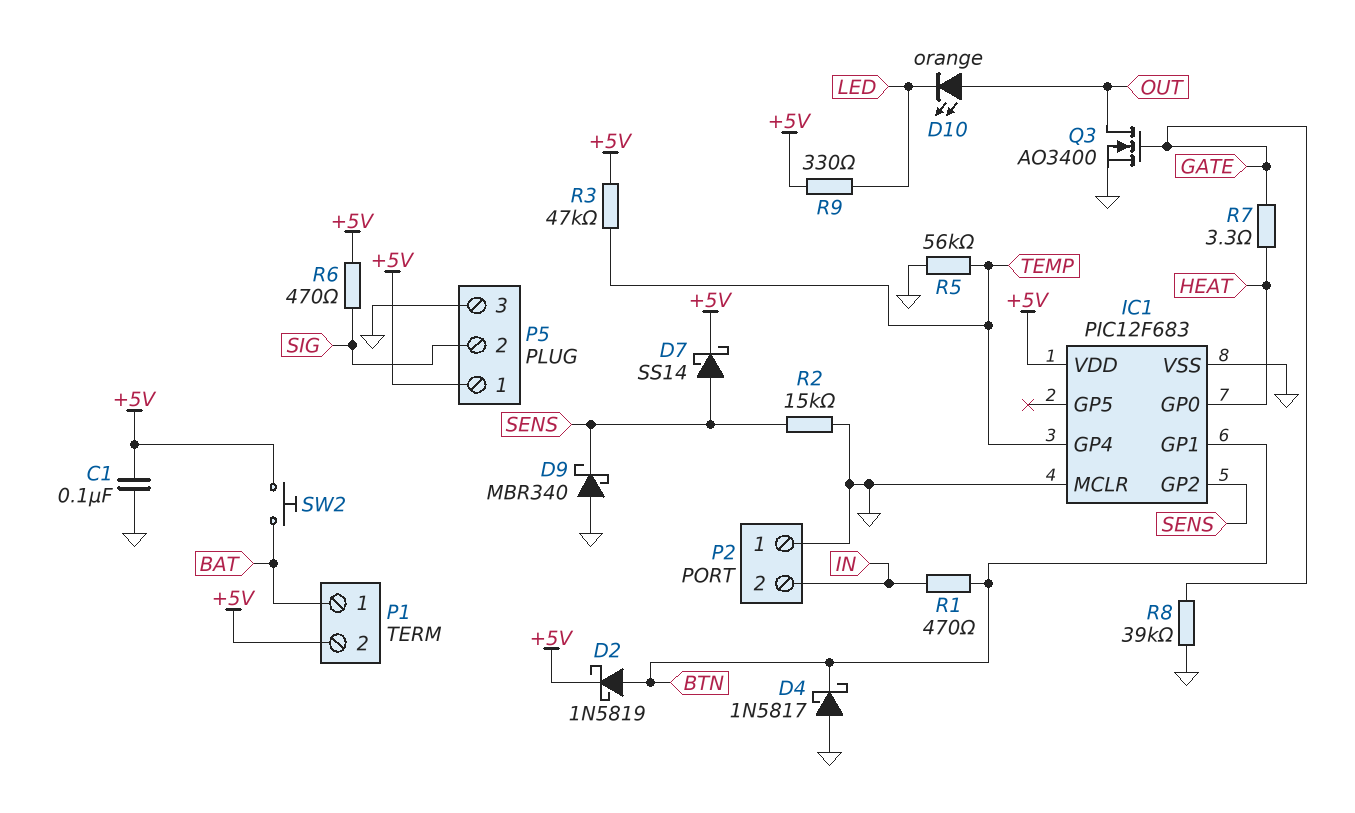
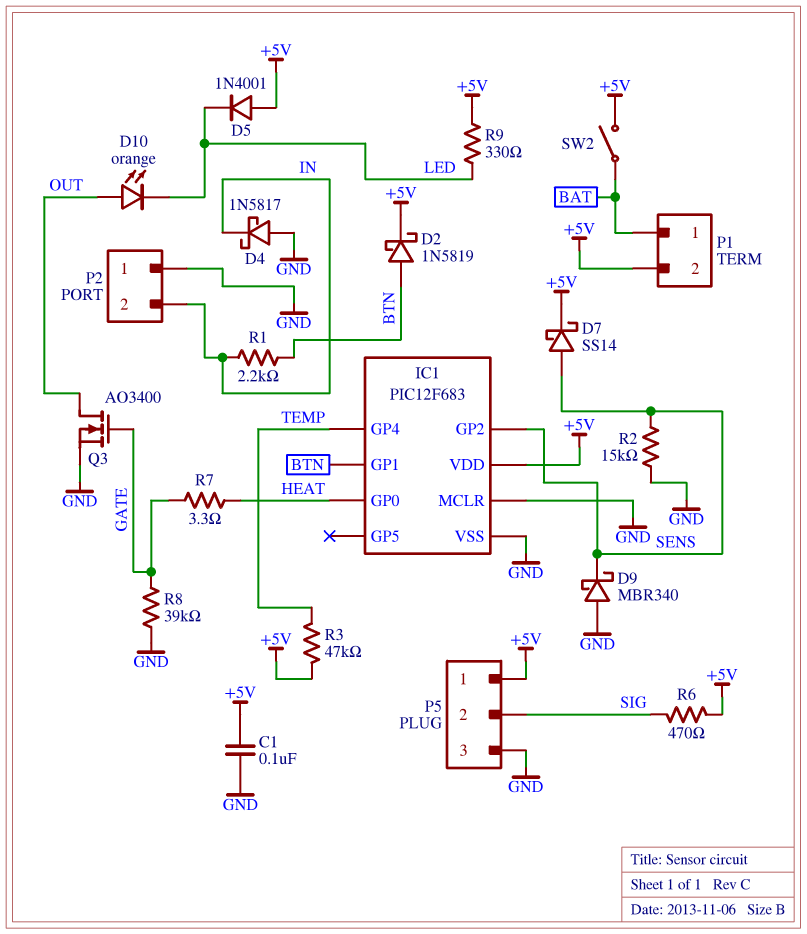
D4: schottky 1N5817 (A GND, K BTN) -> schottky 1N5817 (A GND, K IN)
D5: none -> diode 1N4001 (A +5V, K LED)
R1: 470 (BTN, IN) -> 2.2k (BTN, IN)
R5: 56k (GND, TEMP) -> none
SW2: button (+5V, BAT) -> switch (+5V, BAT)

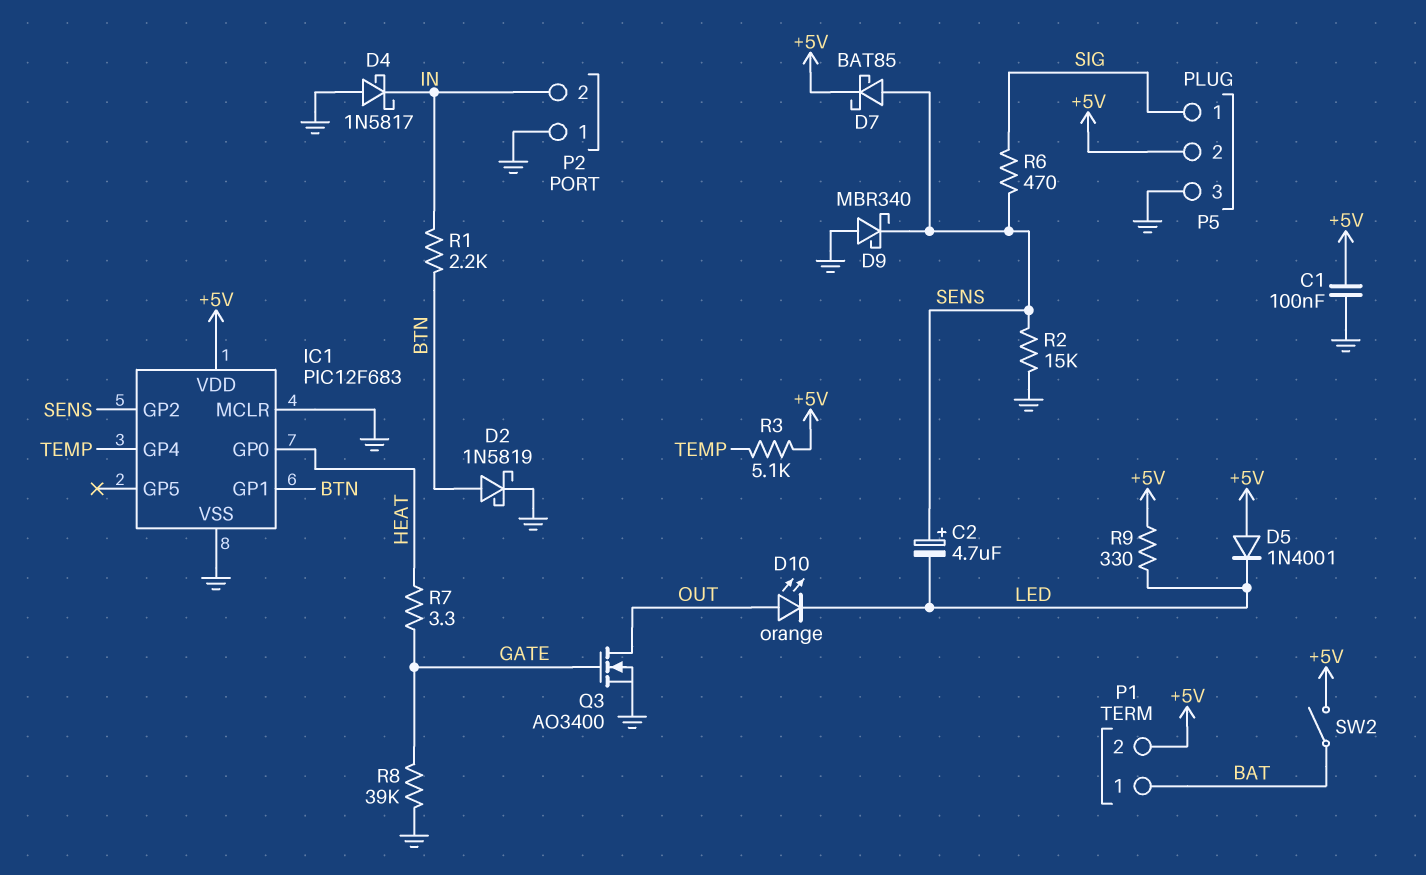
C2: none -> 4.7uF (plus SENS, minus LED)
D2: schottky 1N5819 (A BTN, K +5V) -> schottky 1N5819 (A BTN, K GND)
D7: schottky SS14 (A SENS, K +5V) -> schottky BAT85 (A SENS, K +5V)
P5 pin 1: +5V -> SIG
P5 pin 2: SIG -> +5V
R3: 47k (+5V, TEMP) -> 5.1k (+5V, TEMP)
R6: 470 (+5V, SIG) -> 470 (SENS, SIG)

